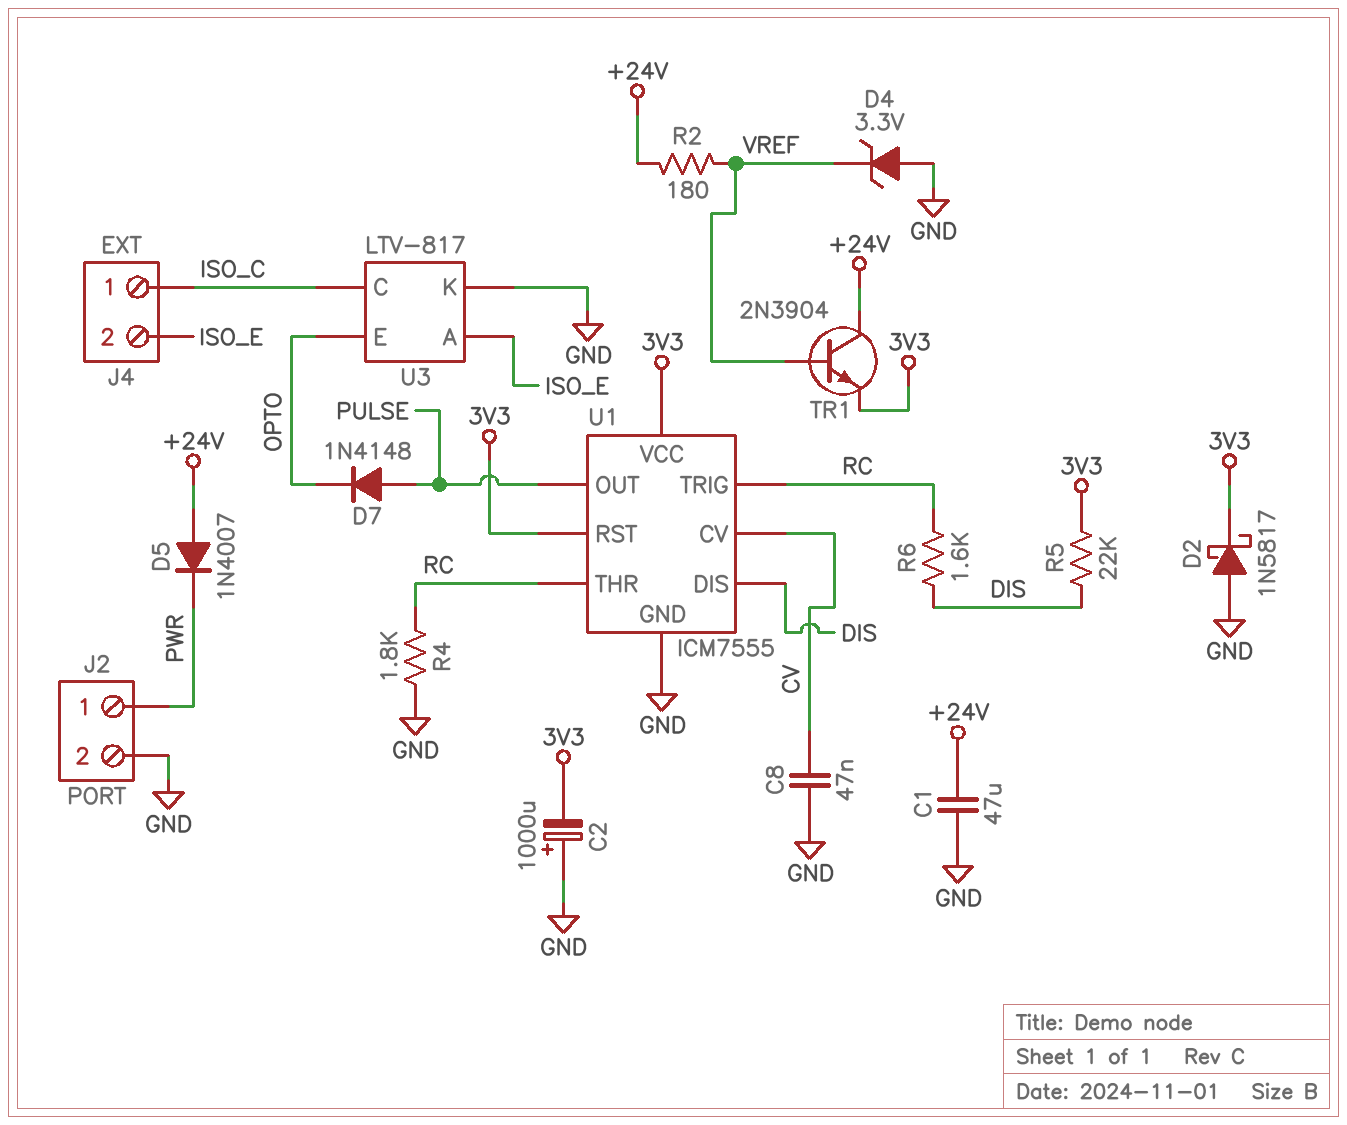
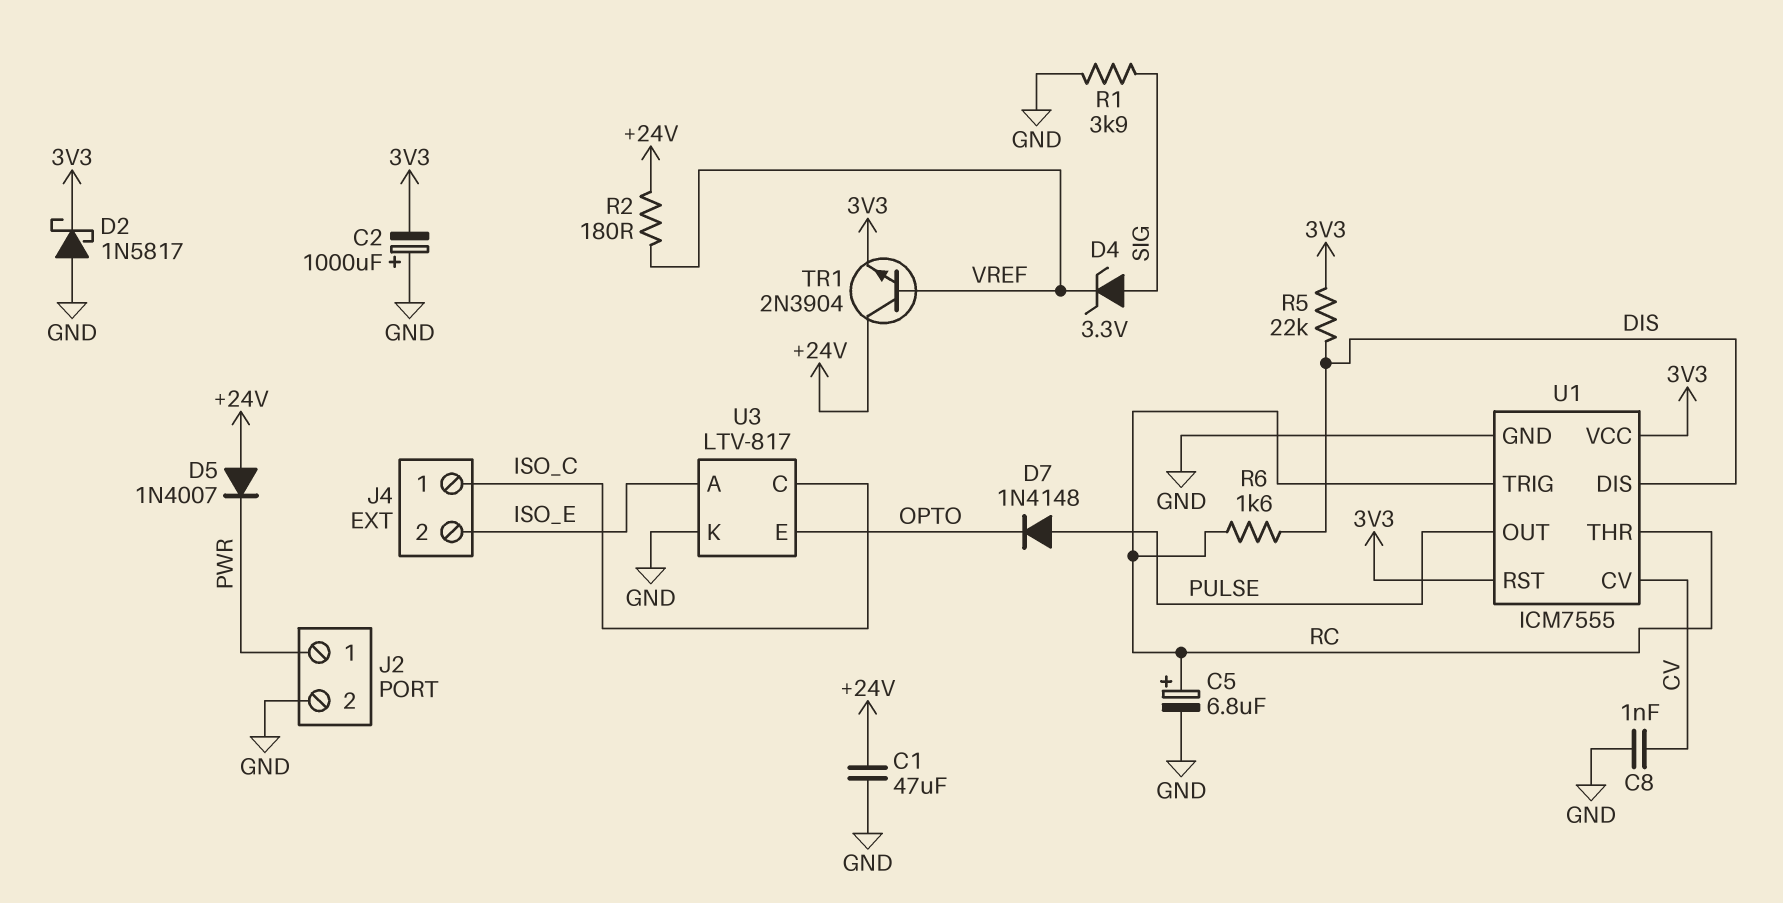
C5: none -> 6.8uF (plus RC, minus GND)
C8: 47nF (CV, GND) -> 1nF (CV, GND)
D4: zener 3.3V (A GND, K VREF) -> zener 3.3V (A SIG, K VREF)
R1: none -> 3.9k (GND, SIG)
R4: 1.8k (GND, RC) -> none

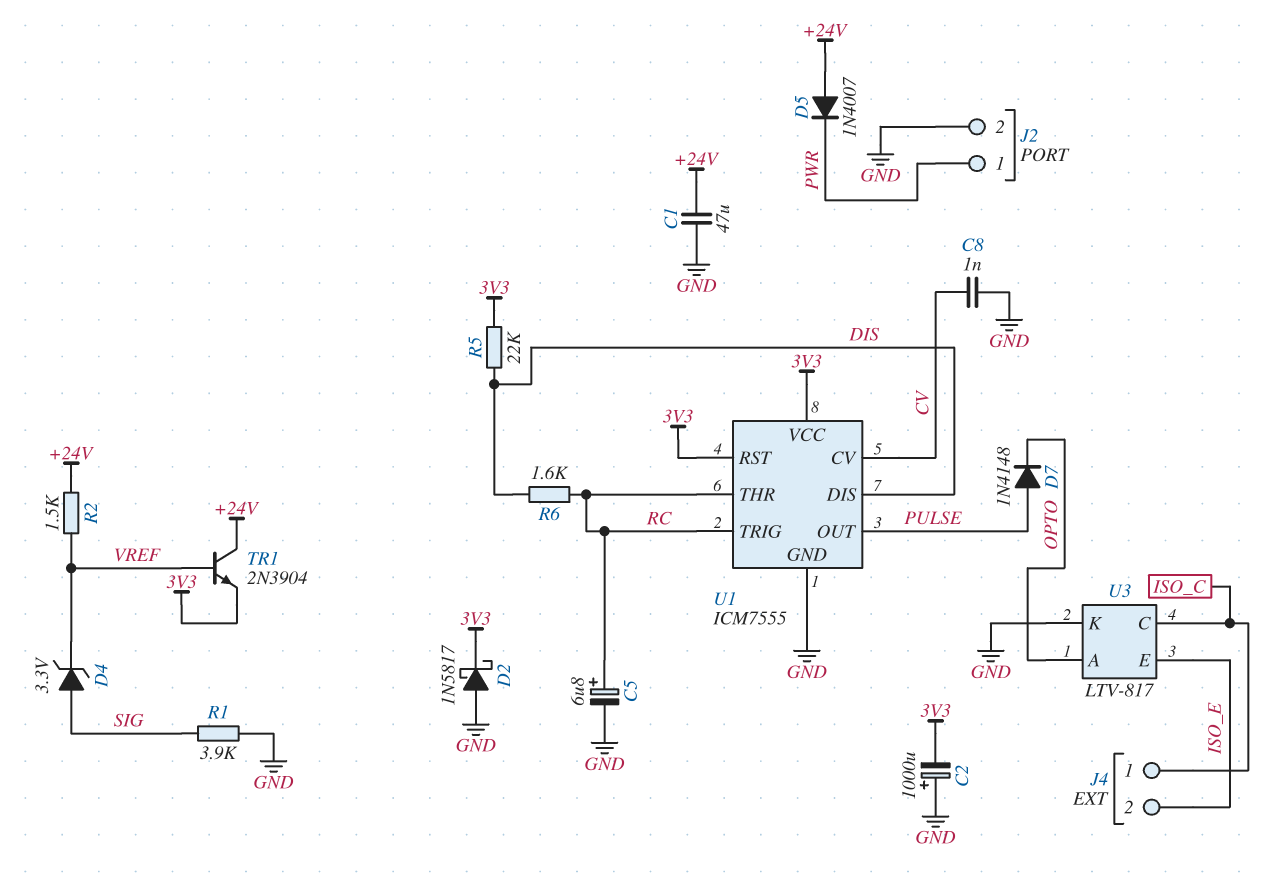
R2: 180 (+24V, VREF) -> 1.5k (+24V, VREF)
U3 pin A: ISO_E -> OPTO
U3 pin E: OPTO -> ISO_E

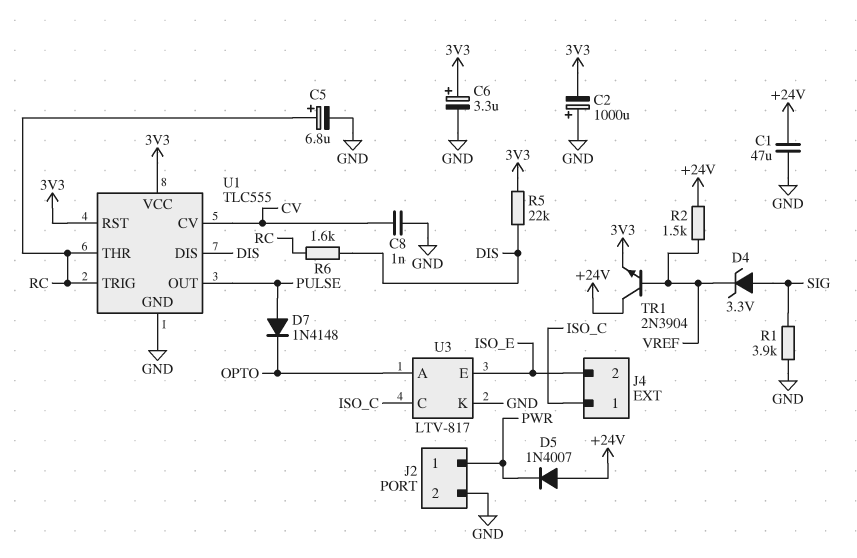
C6: none -> 3.3uF (plus 3V3, minus GND)
D2: schottky 1N5817 (A GND, K 3V3) -> none
U1: ICM7555 -> TLC555

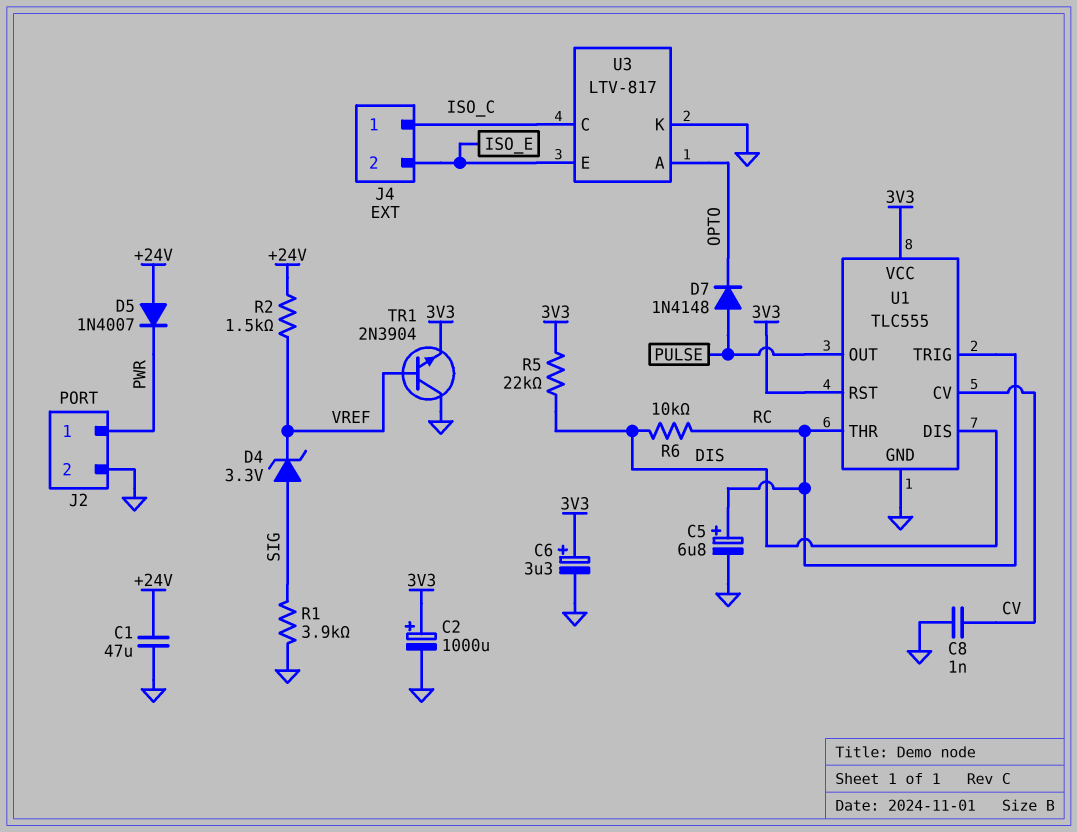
C2: 1000uF (plus GND, minus 3V3) -> 1000uF (plus 3V3, minus GND)
R6: 1.6k (DIS, RC) -> 10k (DIS, RC)
TR1: NPN 2N3904 (B VREF, C +24V, E 3V3) -> NPN 2N3904 (B VREF, C GND, E 3V3)

